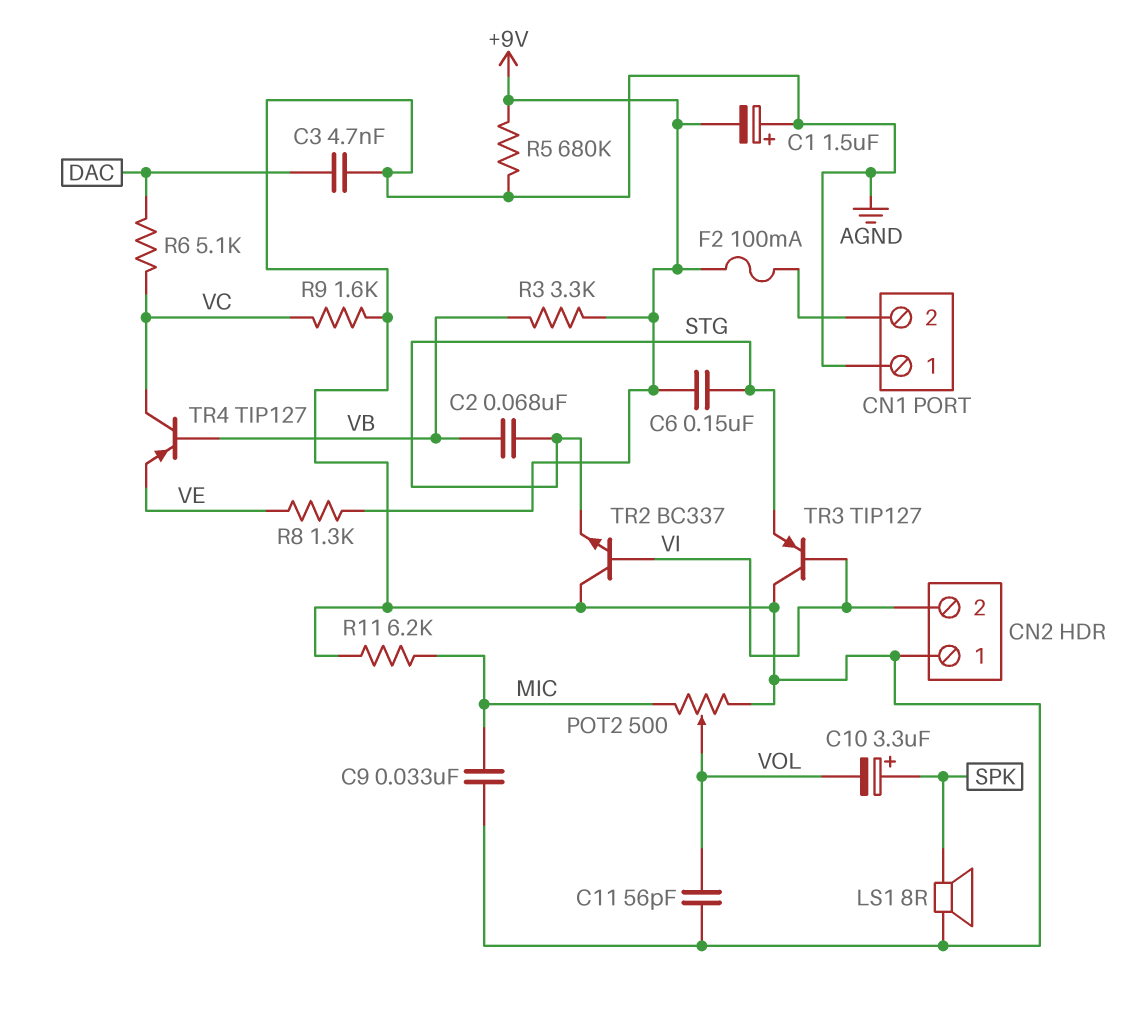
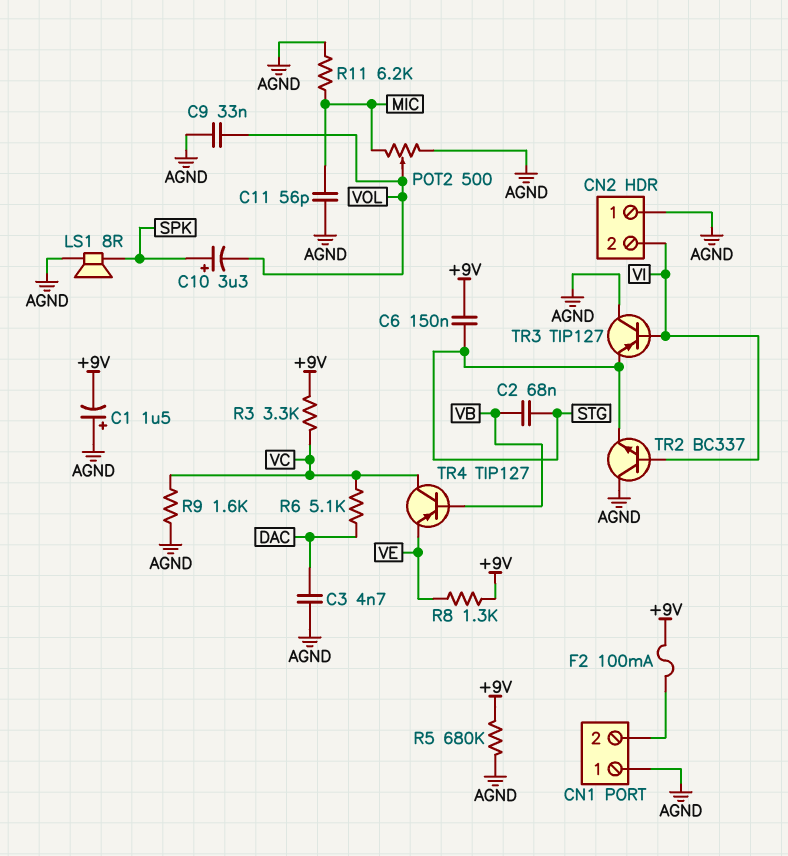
C9: 33nF (AGND, MIC) -> 33nF (AGND, VOL)
C11: 56pF (AGND, VOL) -> 56pF (AGND, MIC)
R3: 3.3k (+9V, VB) -> 3.3k (+9V, VC)

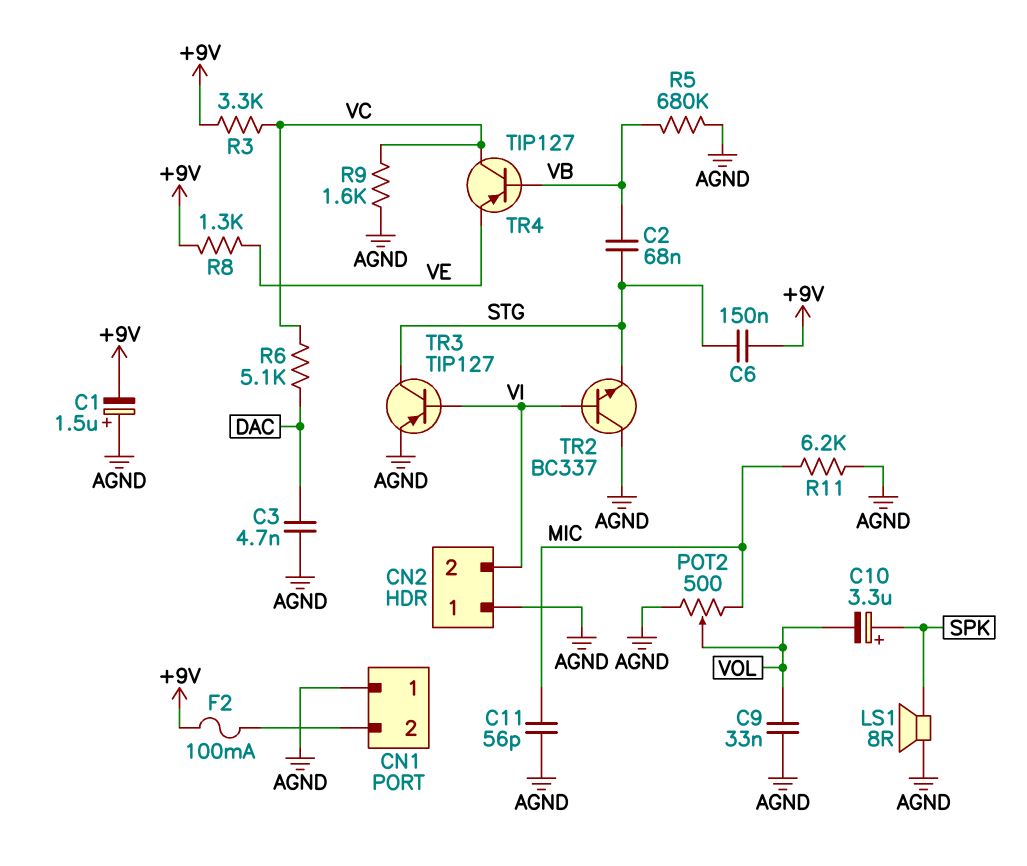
R5: 680k (+9V, AGND) -> 680k (AGND, VB)
TR3: PNP TIP127 (B VI, C AGND, E STG) -> PNP TIP127 (B VI, C STG, E AGND)

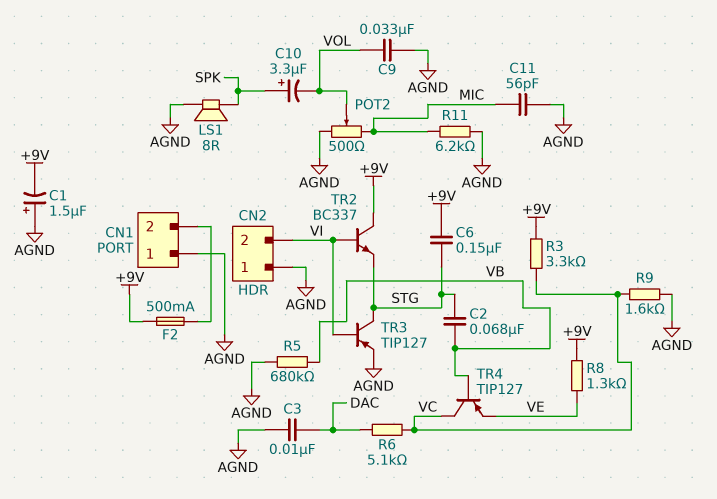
C3: 4.7nF (AGND, DAC) -> 10nF (AGND, DAC)
F2: 100mA (+9V, CN1/2) -> 500mA (+9V, CN1/2)
TR2: NPN BC337 (B VI, C AGND, E STG) -> NPN BC337 (B VI, C +9V, E STG)

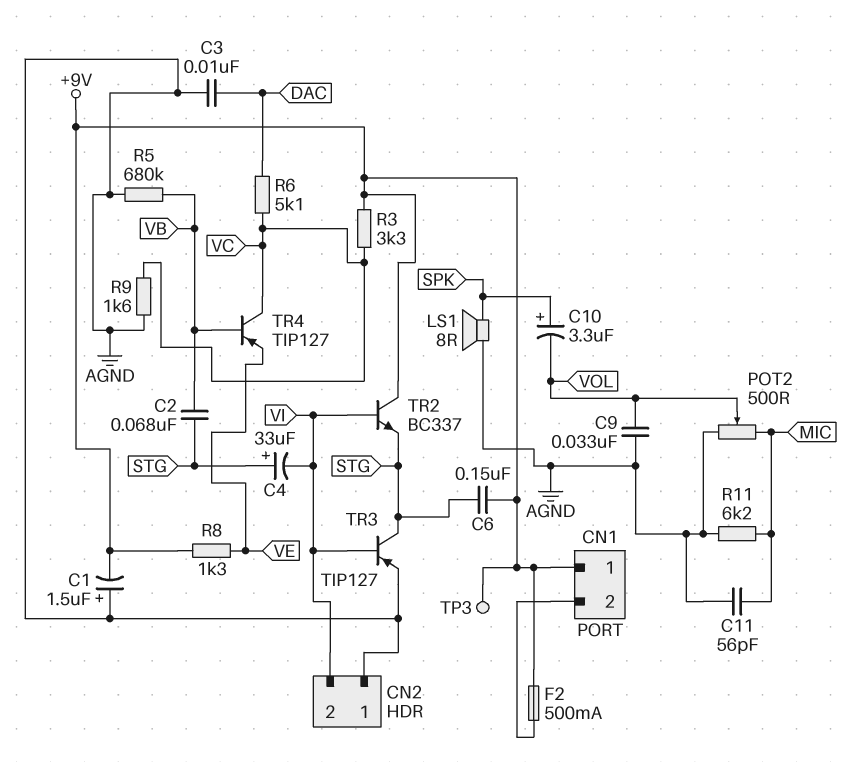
C4: none -> 33uF (plus STG, minus VI)
CN1 pin 1: AGND -> +9V
TP3: none -> test point (+9V)

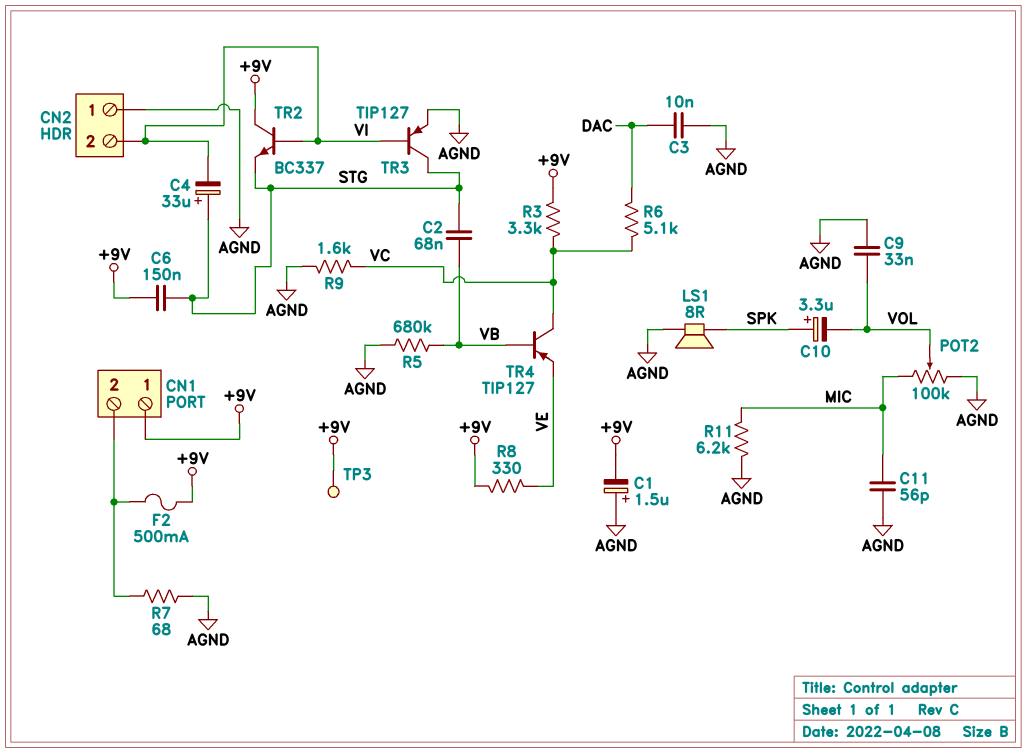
POT2: 500 (AGND, MIC, wiper VOL) -> 100k (AGND, MIC, wiper VOL)
R7: none -> 68 (AGND, CN1/2)
R8: 1.3k (+9V, VE) -> 330 (+9V, VE)

